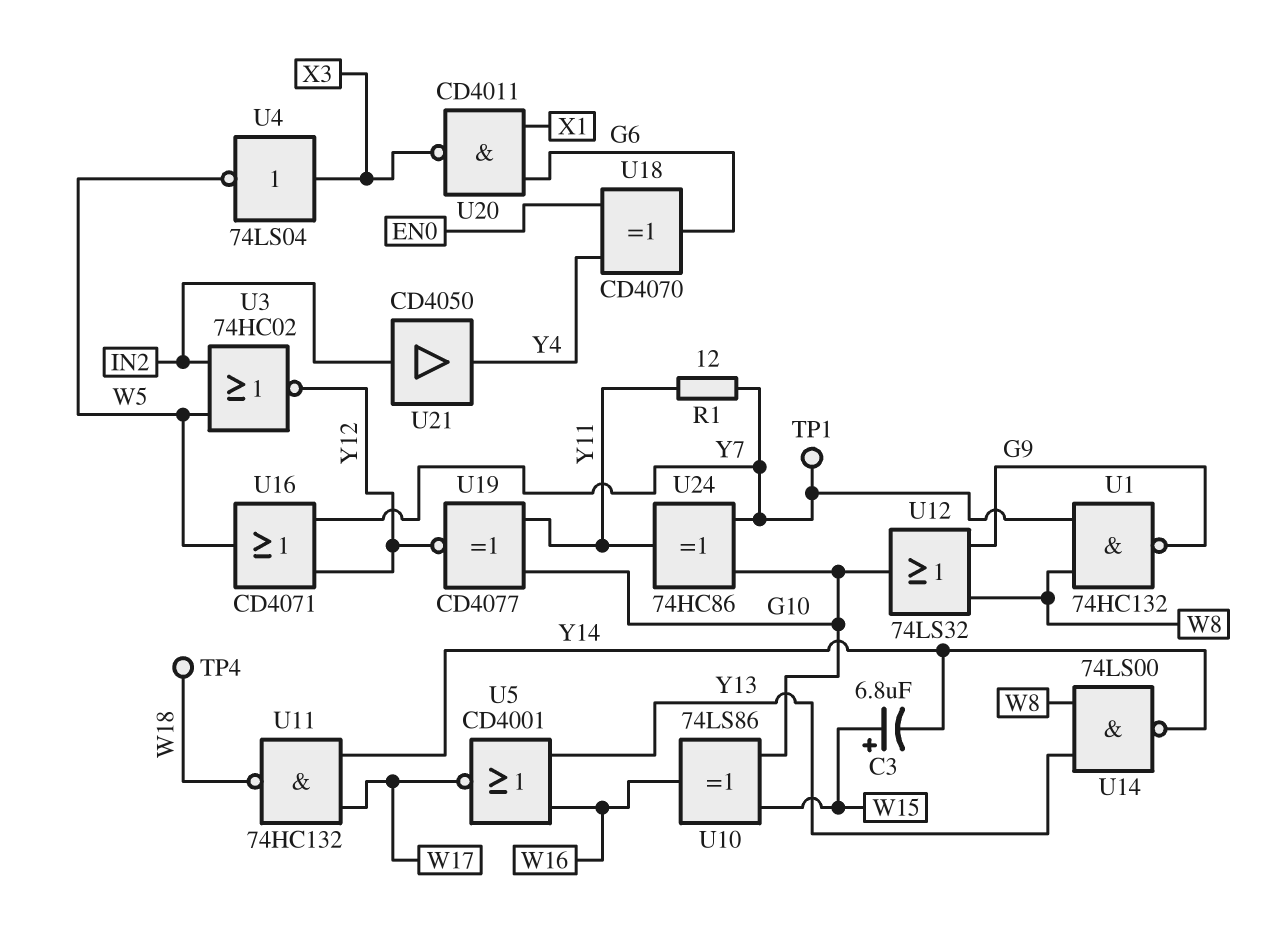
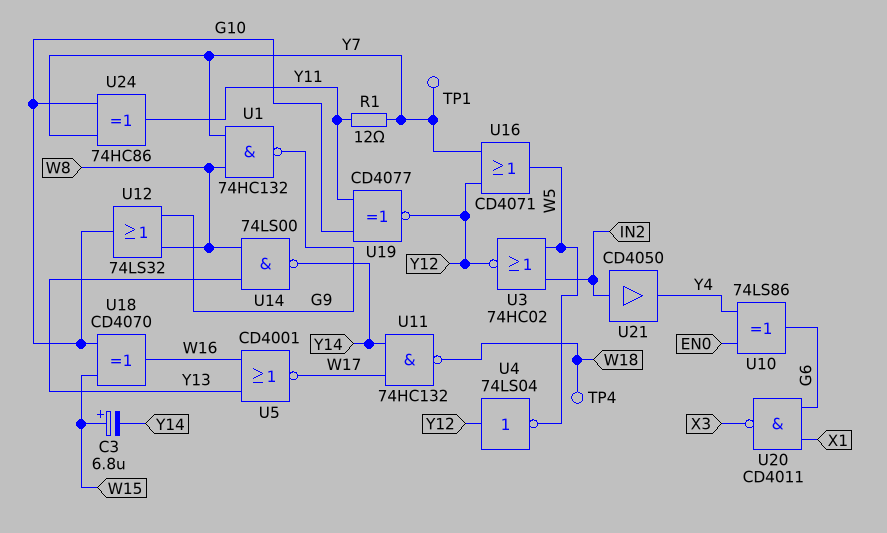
U4: NOT 74LS04 (in X3, out W5) -> NOT 74LS04 (in Y12, out W5)
U10: XOR 74LS86 (in G10, in W15, out W16) -> XOR 74LS86 (in EN0, in Y4, out G6)
U18: XOR CD4070 (in EN0, in Y4, out G6) -> XOR CD4070 (in G10, in W15, out W16)

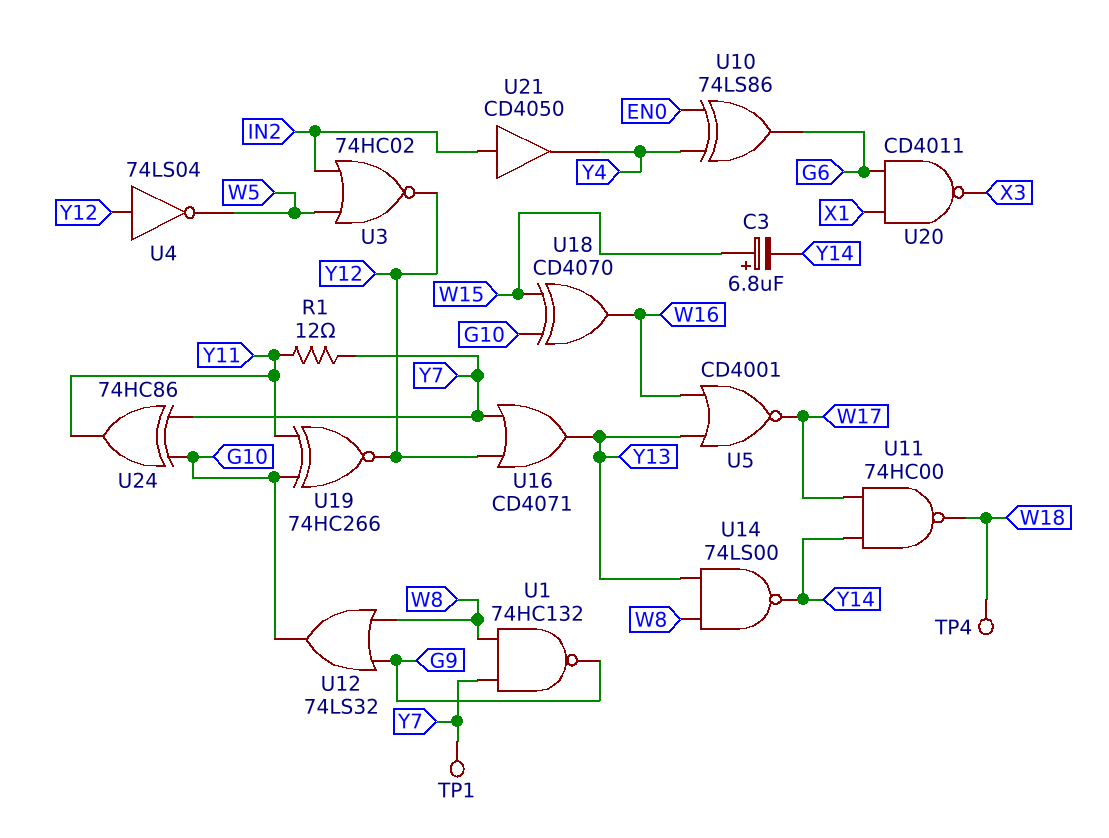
U11: NAND 74HC132 (in W17, in Y14, out W18) -> NAND 74HC00 (in W17, in Y14, out W18)
U16: OR CD4071 (in Y7, in Y12, out W5) -> OR CD4071 (in Y7, in Y12, out Y13)
U19: XNOR CD4077 (in G10, in Y11, out Y12) -> XNOR 74HC266 (in G10, in Y11, out Y12)

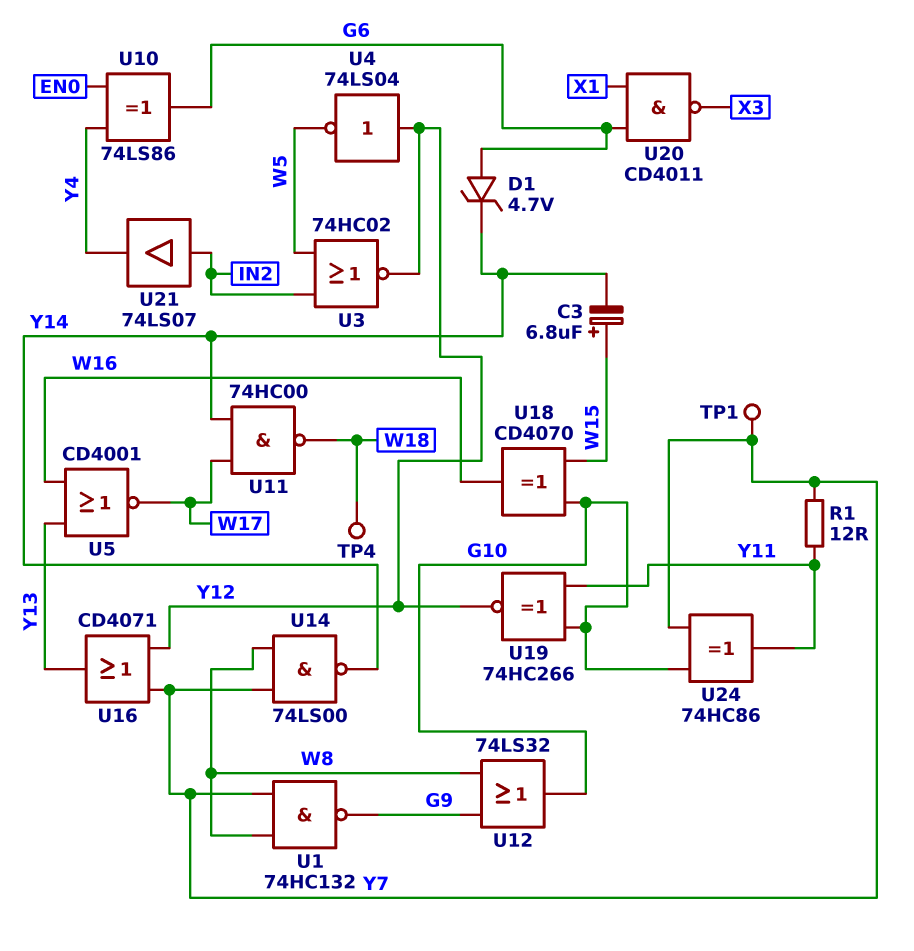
D1: none -> zener 4.7V (A G6, K Y14)
U14: NAND 74LS00 (in W8, in Y13, out Y14) -> NAND 74LS00 (in W8, in Y7, out Y14)
U21: buffer CD4050 (in IN2, out Y4) -> buffer 74LS07 (in IN2, out Y4)

